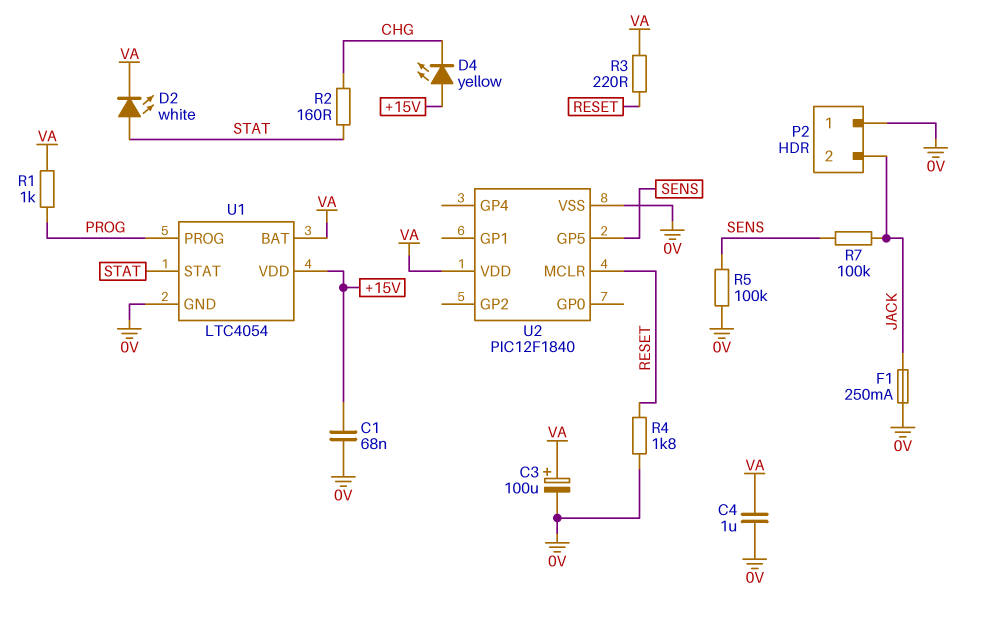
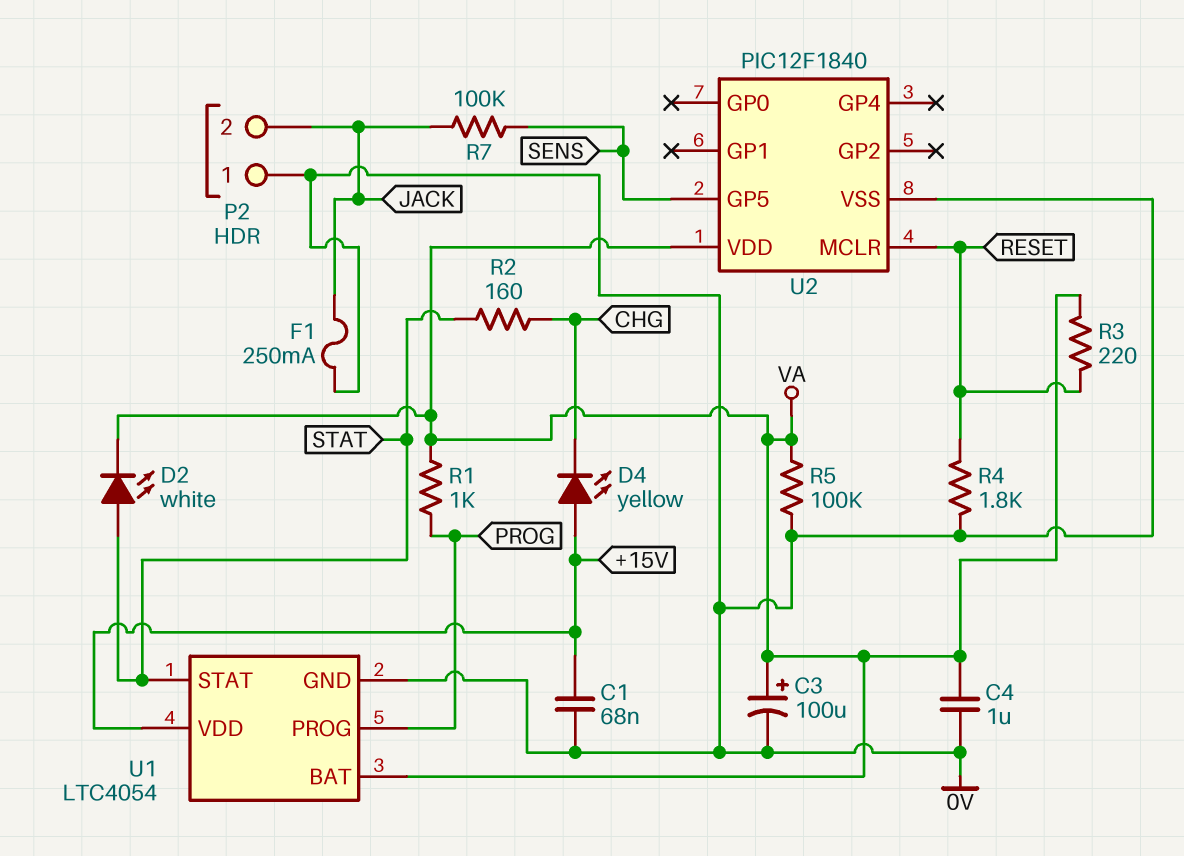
R5: 100k (0V, SENS) -> 100k (0V, VA)

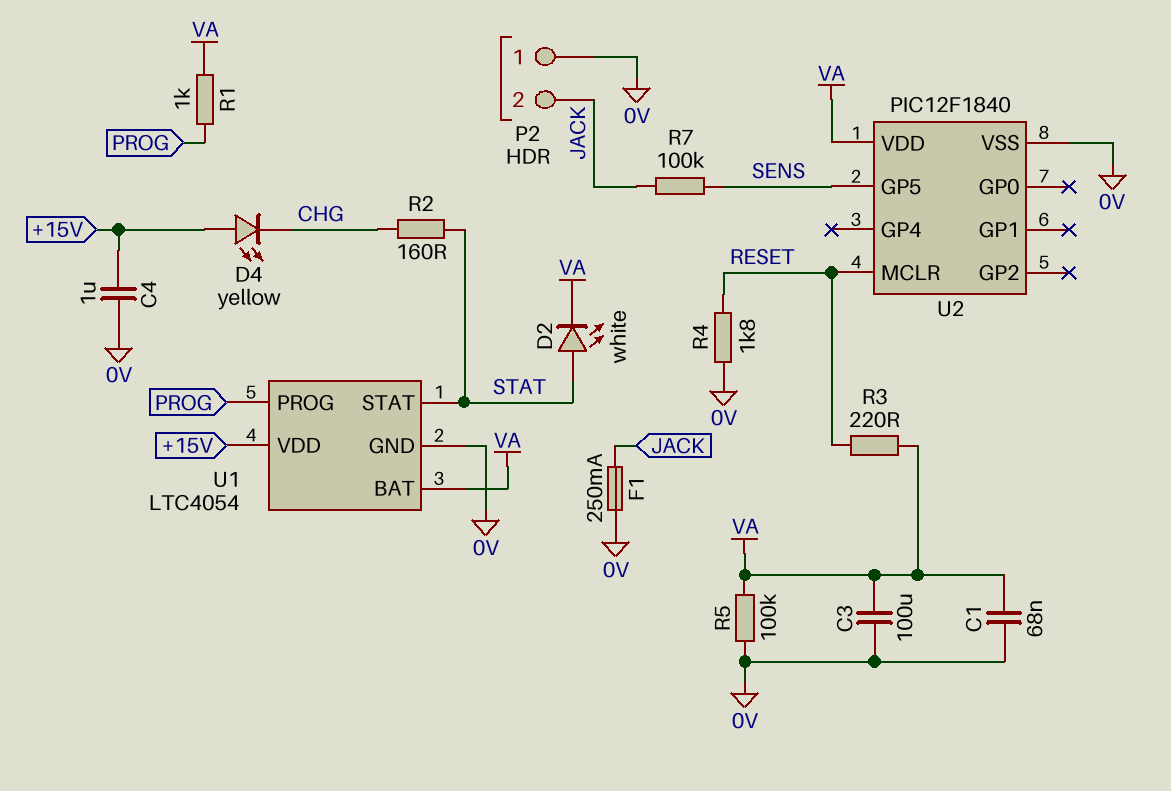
C1: 68nF (+15V, 0V) -> 68nF (0V, VA)
C3: 100uF (plus VA, minus 0V) -> 100uF (0V, VA)
C4: 1uF (0V, VA) -> 1uF (+15V, 0V)

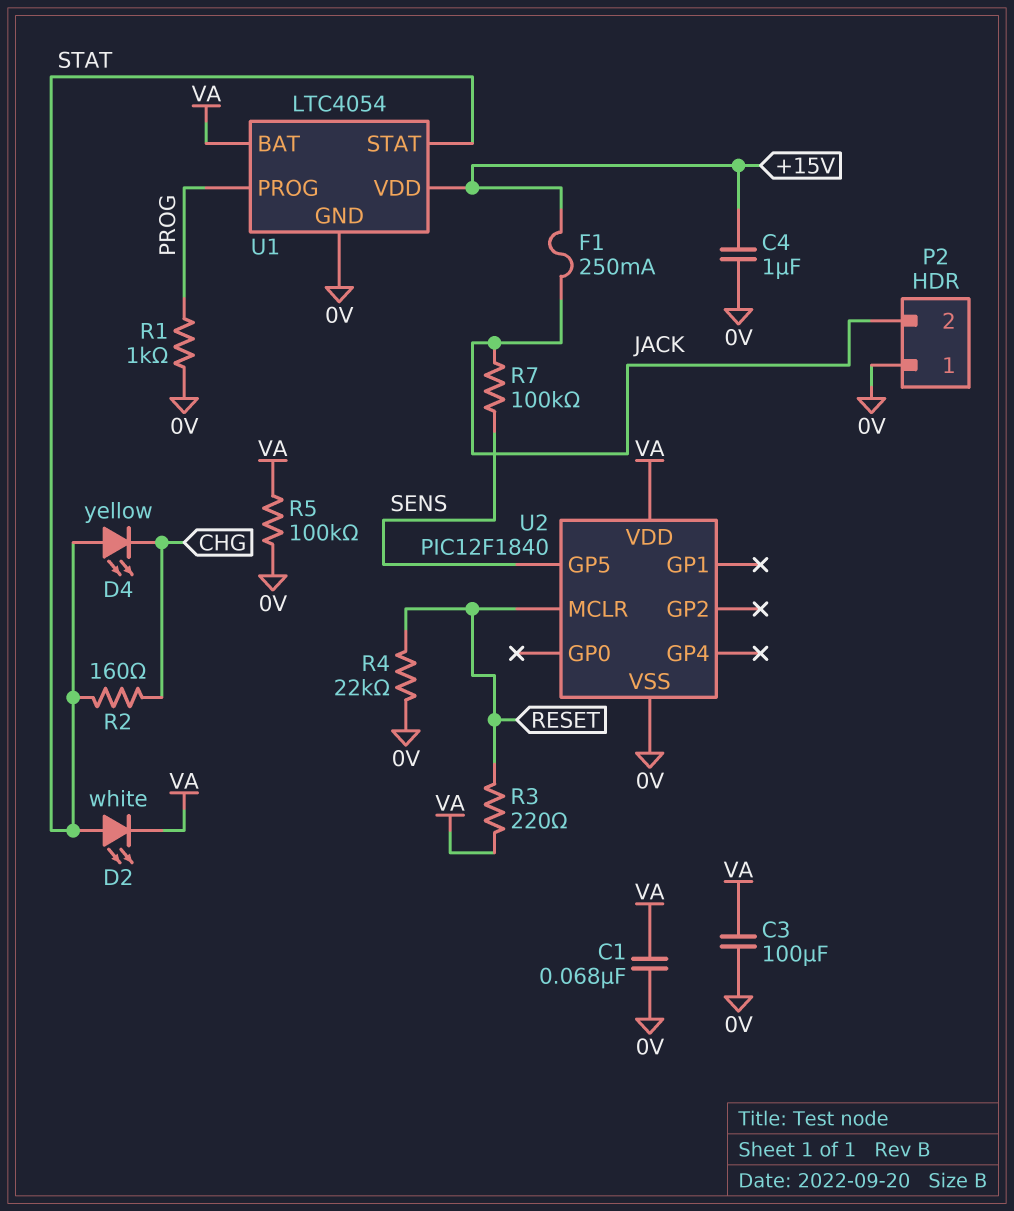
D4: LED yellow (A +15V, K CHG) -> LED yellow (A STAT, K CHG)
F1: 250mA (0V, JACK) -> 250mA (+15V, JACK)
R1: 1k (PROG, VA) -> 1k (0V, PROG)
R4: 1.8k (0V, RESET) -> 22k (0V, RESET)

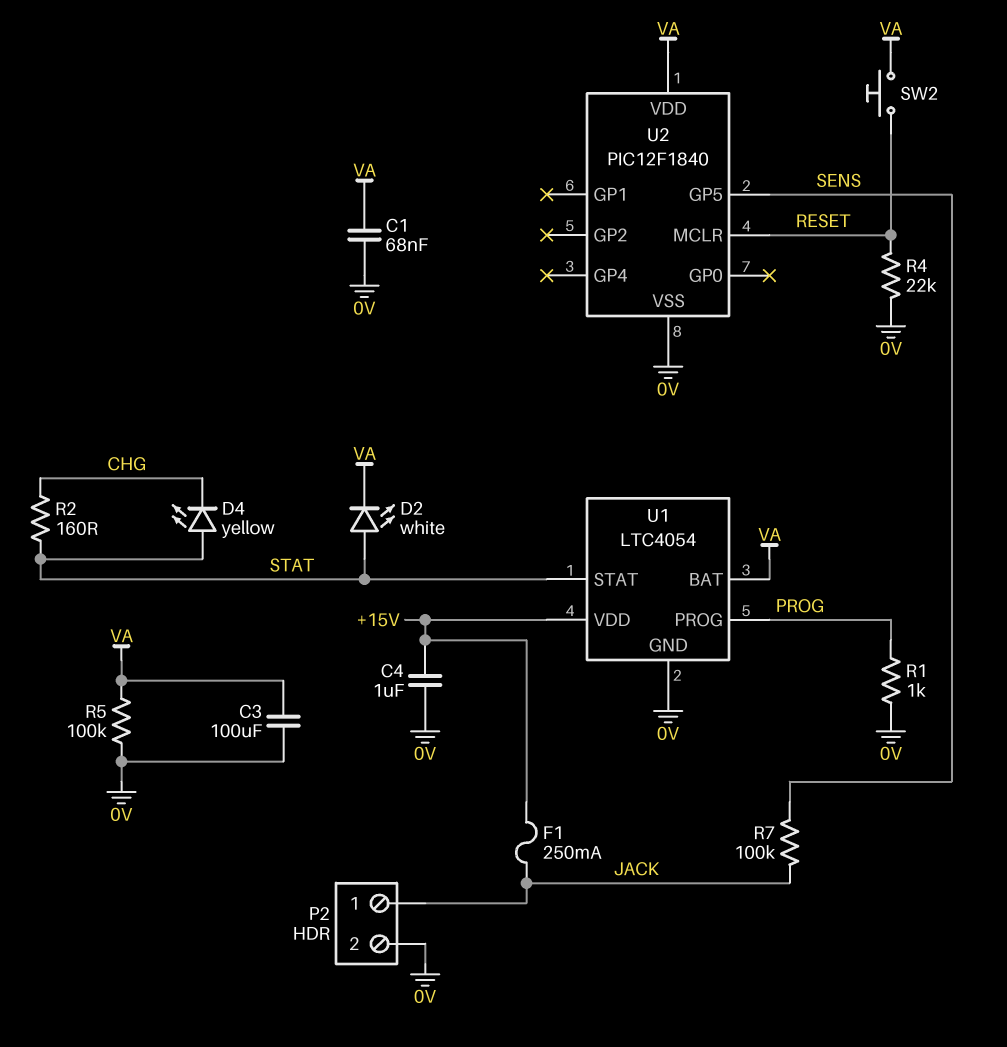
P2 pin 1: 0V -> JACK
P2 pin 2: JACK -> 0V
R3: 220 (RESET, VA) -> none
SW2: none -> button (RESET, VA)

